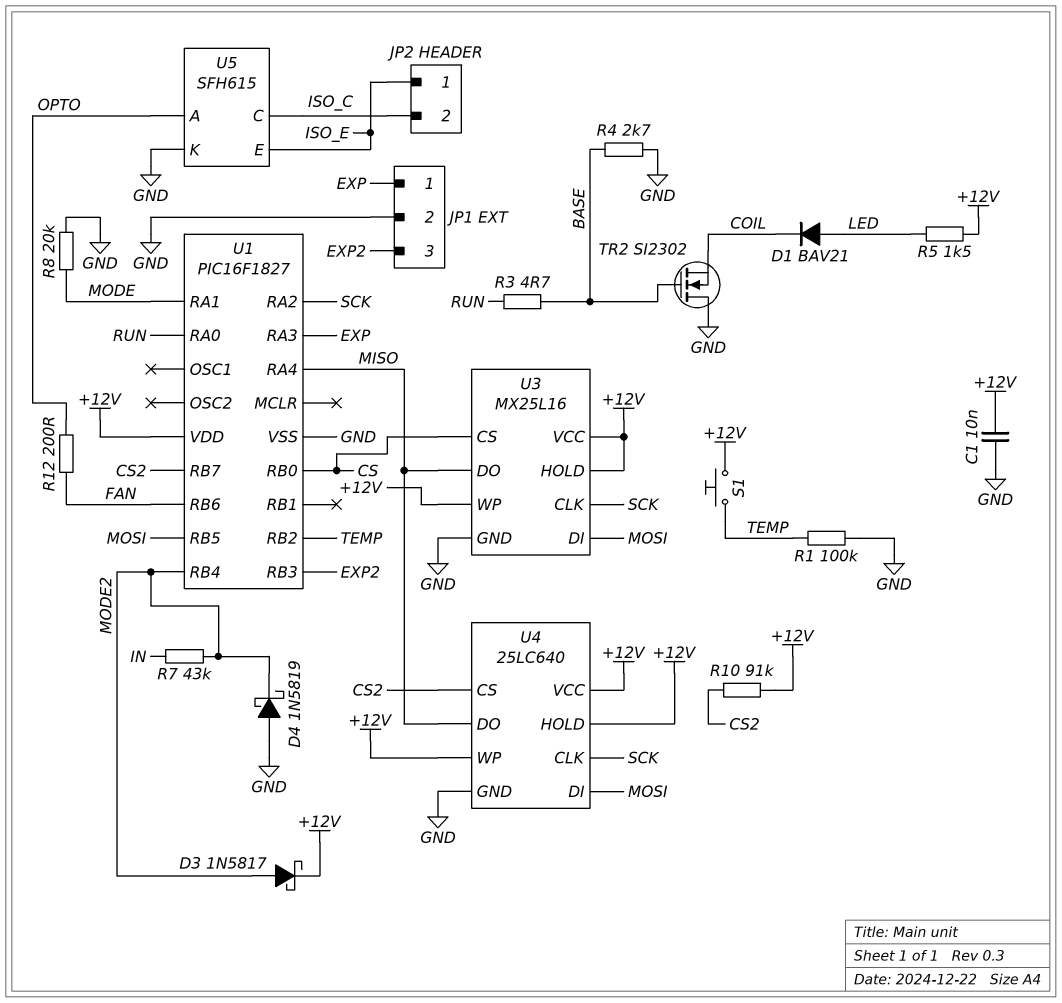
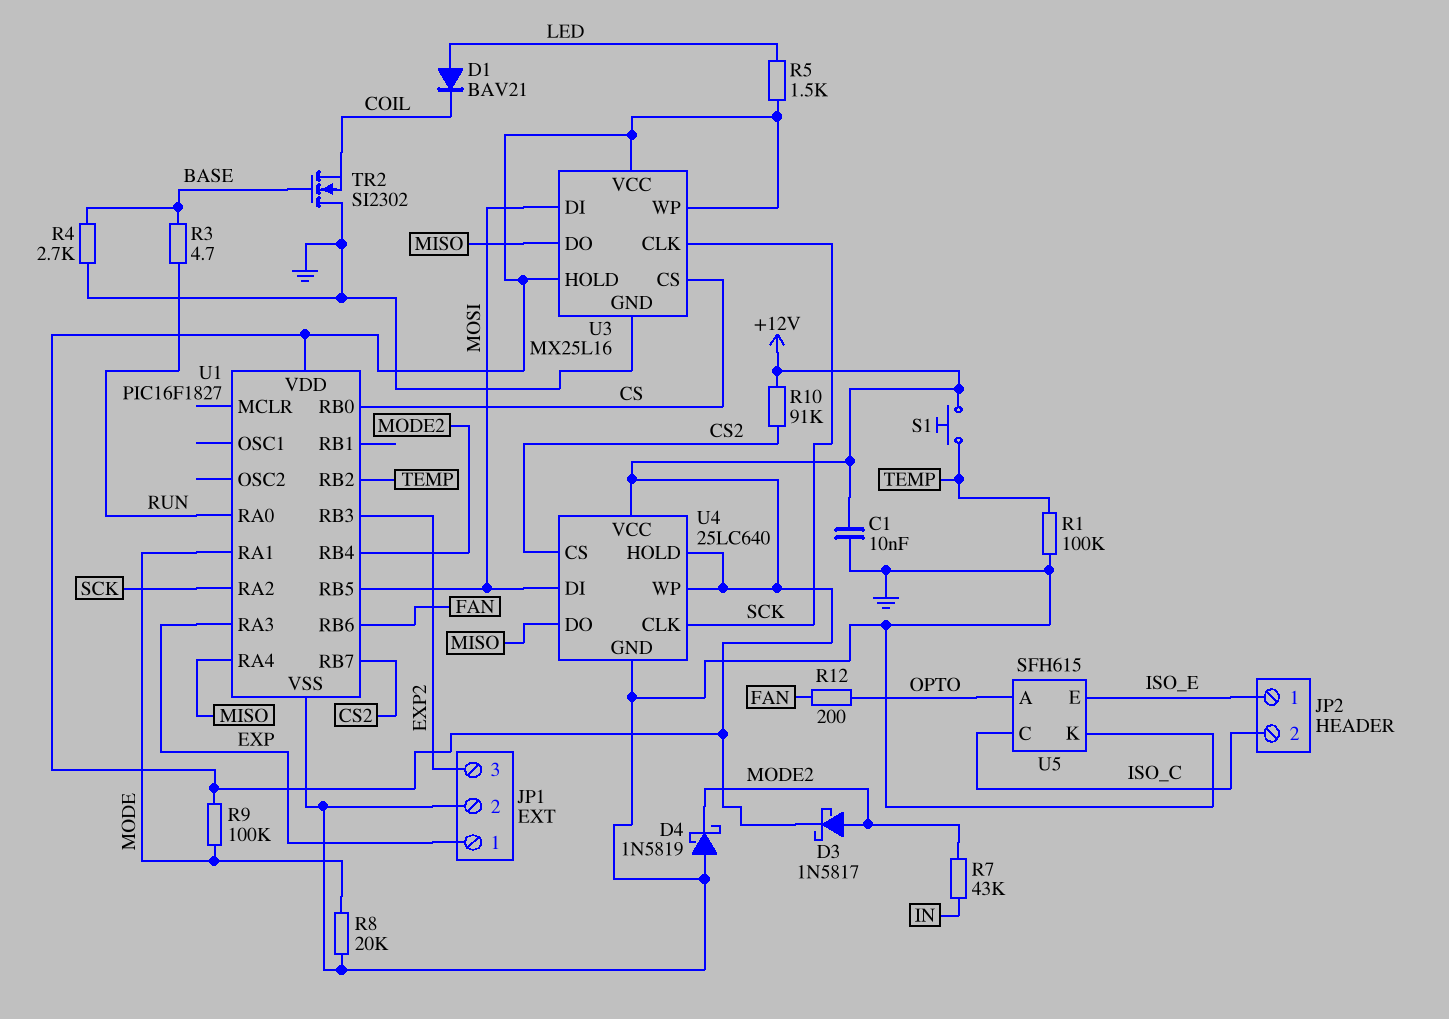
R9: none -> 100k (+12V, MODE)

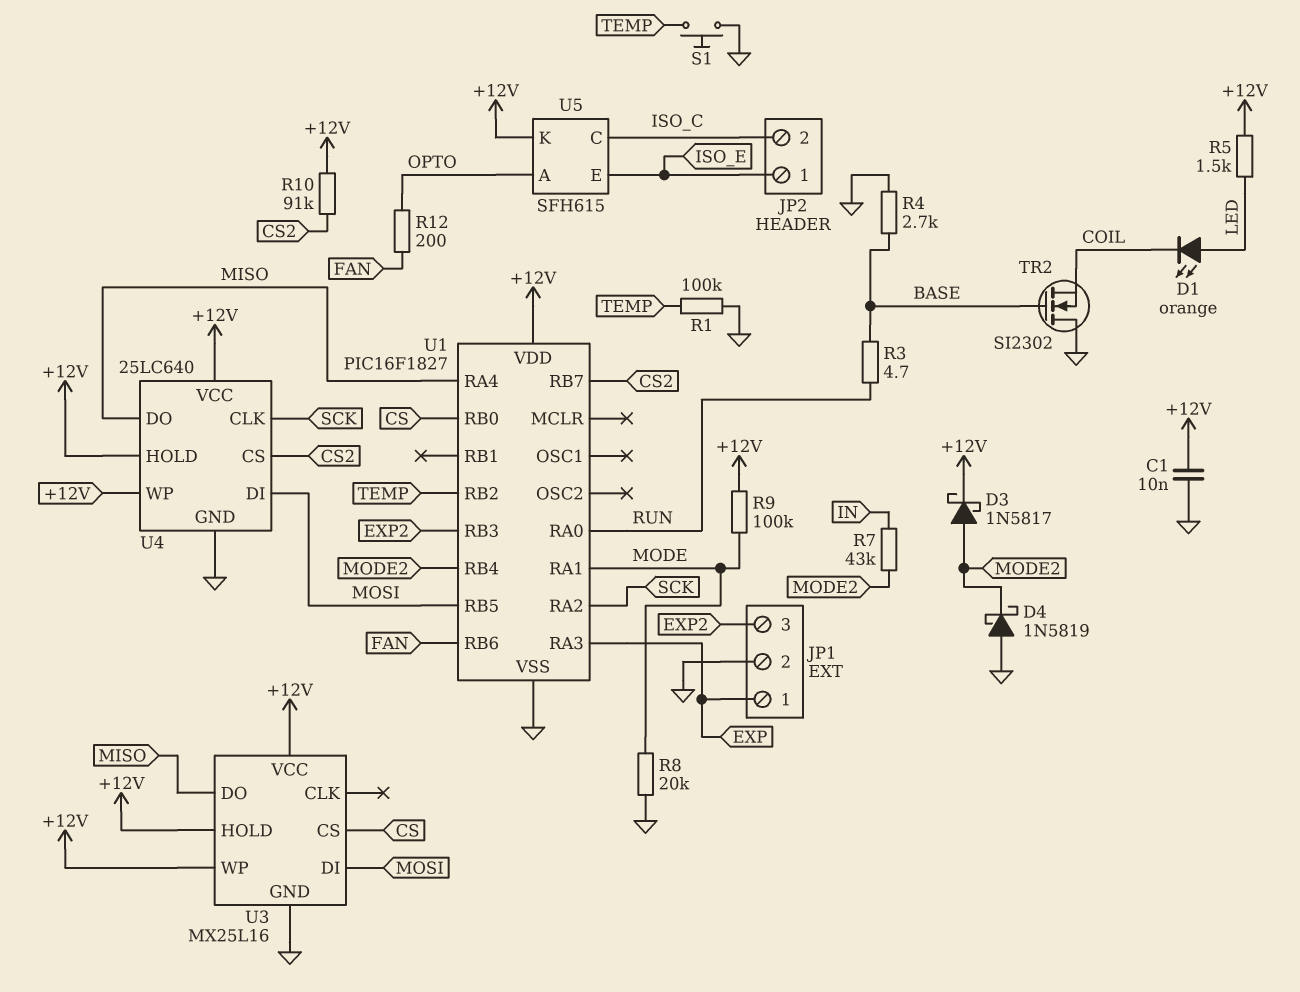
D1: diode BAV21 (A LED, K COIL) -> LED orange (A LED, K COIL)
S1: button (+12V, TEMP) -> button (GND, TEMP)
U3 pin CLK: SCK -> none
U5 pin K: GND -> +12V

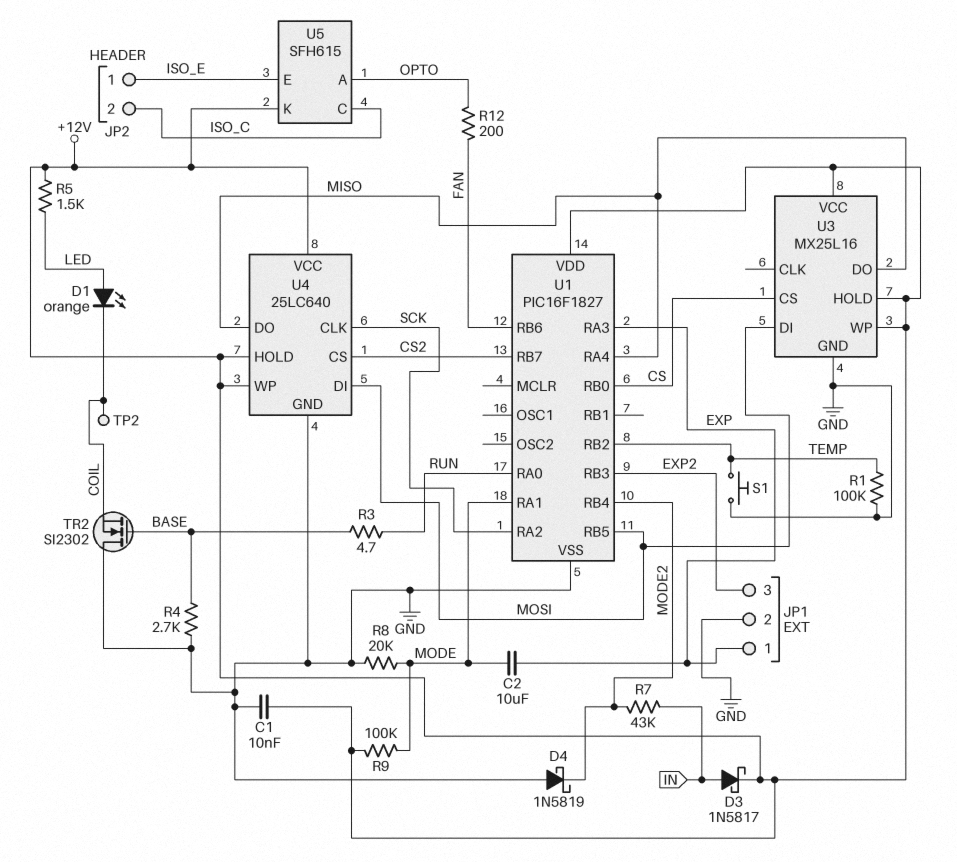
C2: none -> 10uF (EXP, MODE)
D3: schottky 1N5817 (A MODE2, K +12V) -> schottky 1N5817 (A IN, K +12V)
R10: 91k (+12V, CS2) -> none
TP2: none -> test point (COIL)

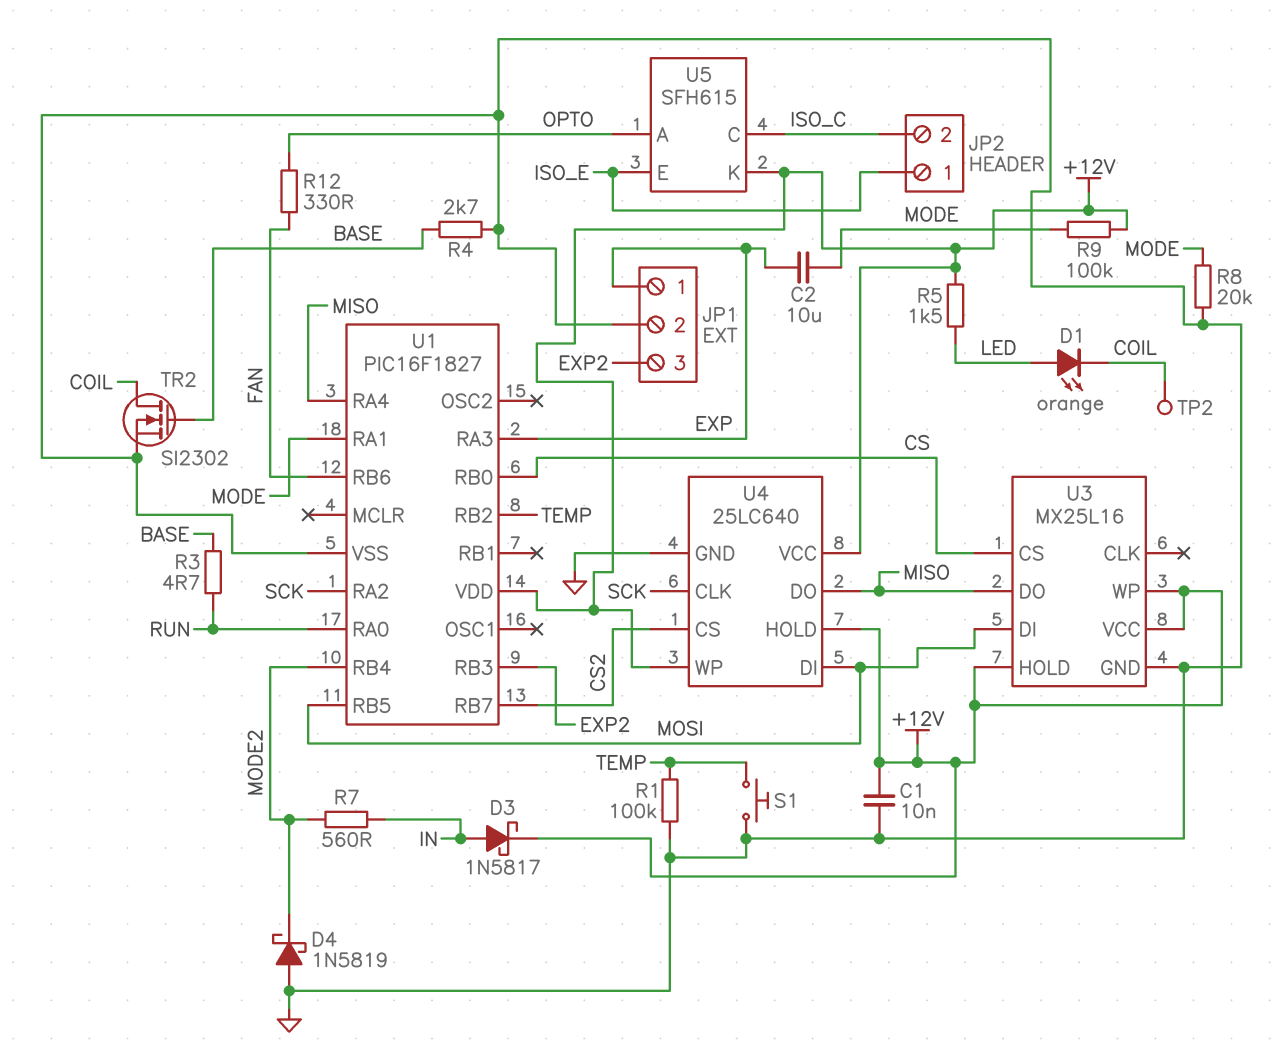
R7: 43k (IN, MODE2) -> 560 (IN, MODE2)
R12: 200 (FAN, OPTO) -> 330 (FAN, OPTO)
TR2: NMOS SI2302 (G BASE, D GND, S COIL) -> NMOS SI2302 (G BASE, D COIL, S GND)

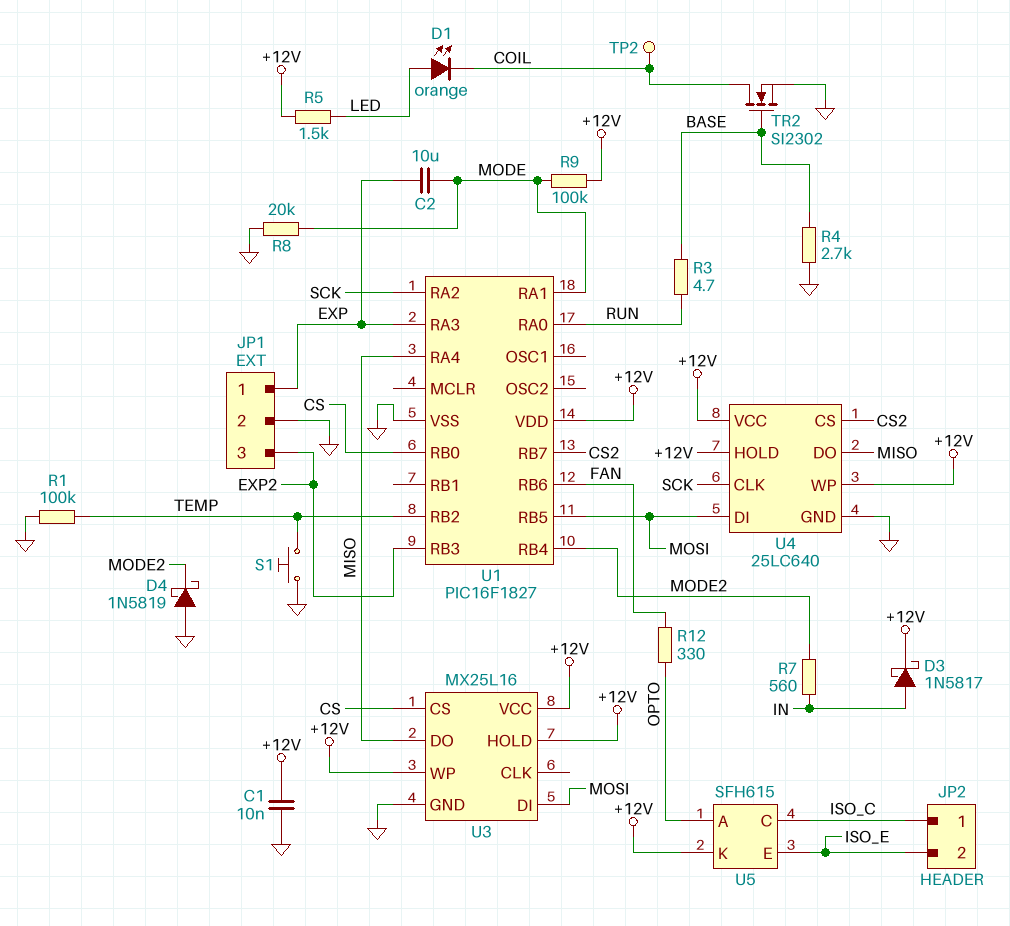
JP2 pin 1: ISO_E -> ISO_C
JP2 pin 2: ISO_C -> ISO_E

